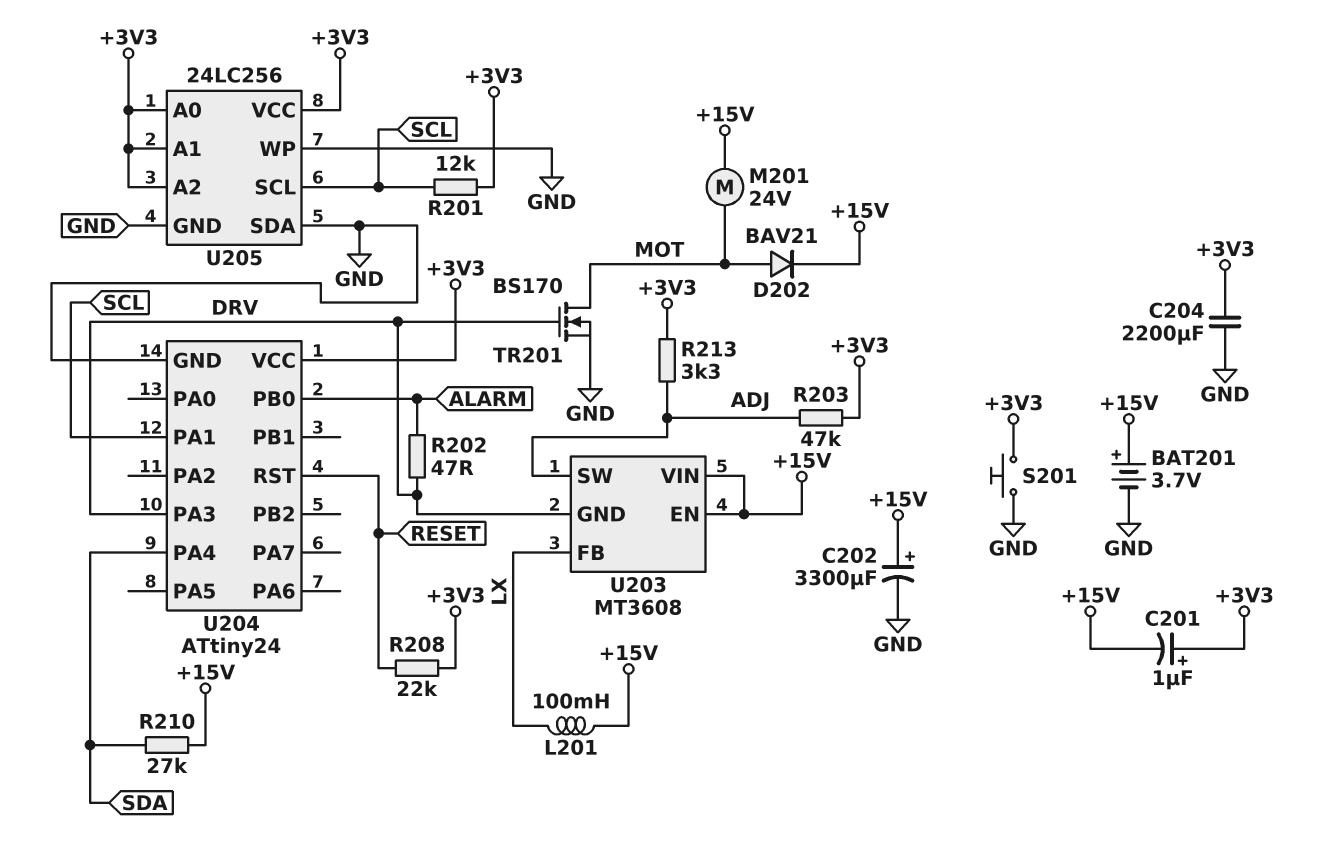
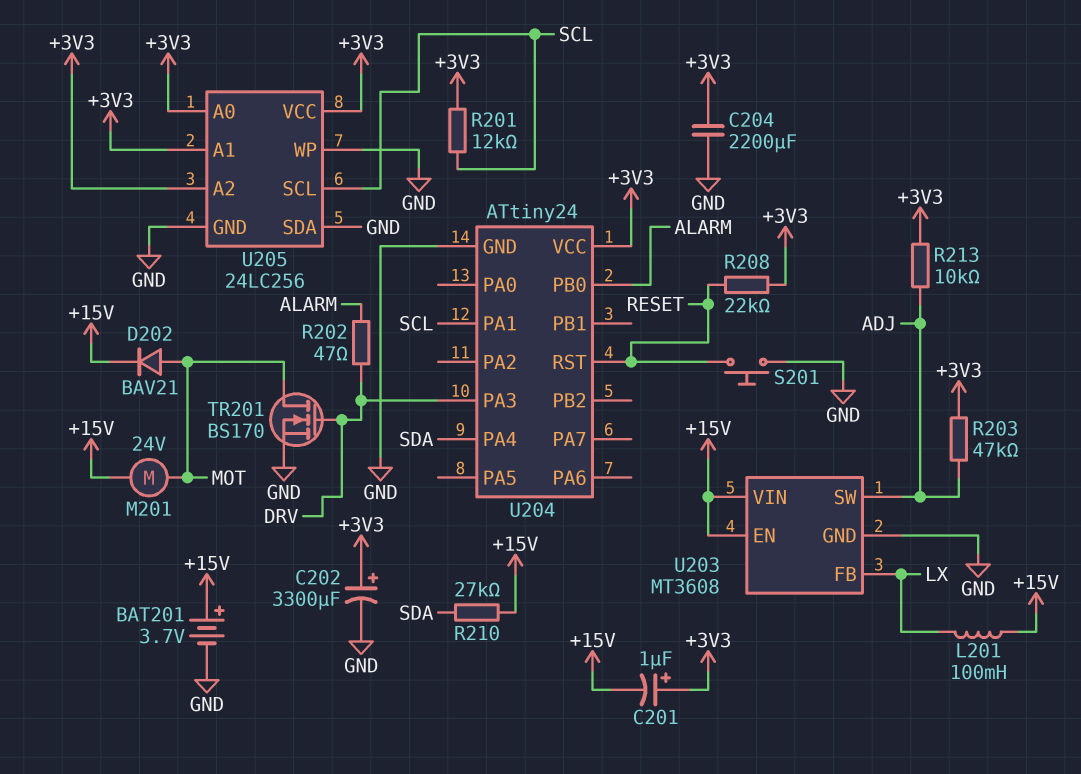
C202: 3300uF (plus +15V, minus GND) -> 3300uF (plus +3V3, minus GND)
R213: 3.3k (+3V3, ADJ) -> 10k (+3V3, ADJ)
S201: button (+3V3, GND) -> button (GND, RESET)
U203 pin GND: DRV -> GND

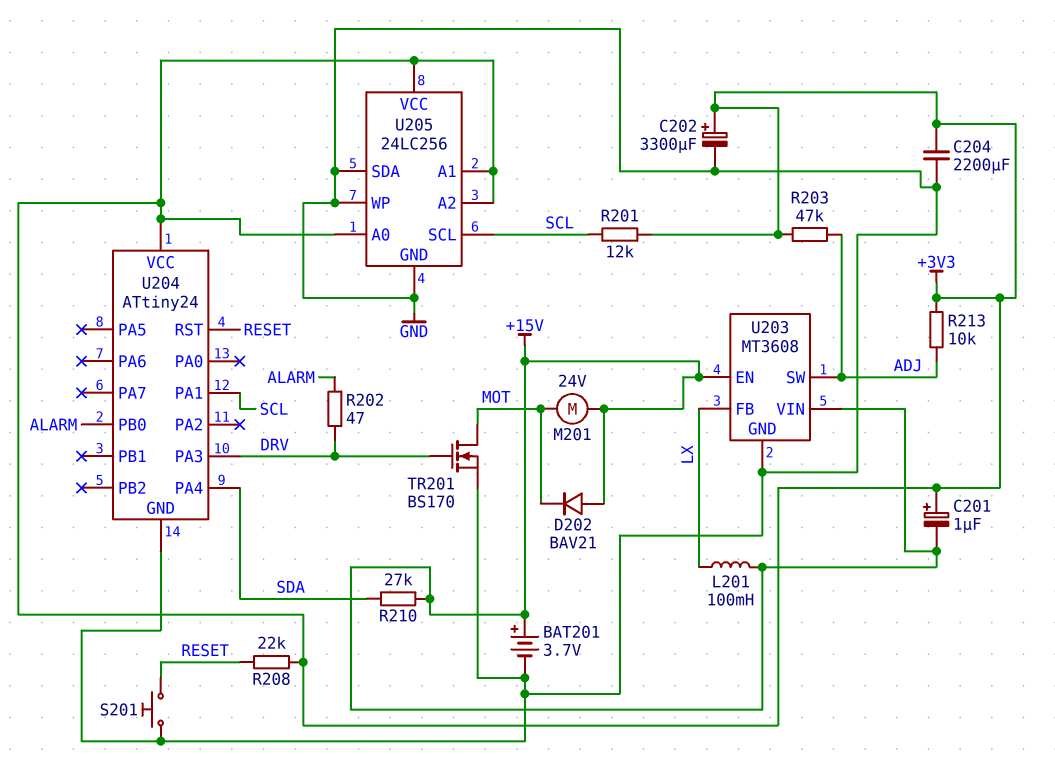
D202: diode BAV21 (A MOT, K +15V) -> diode BAV21 (A +15V, K MOT)

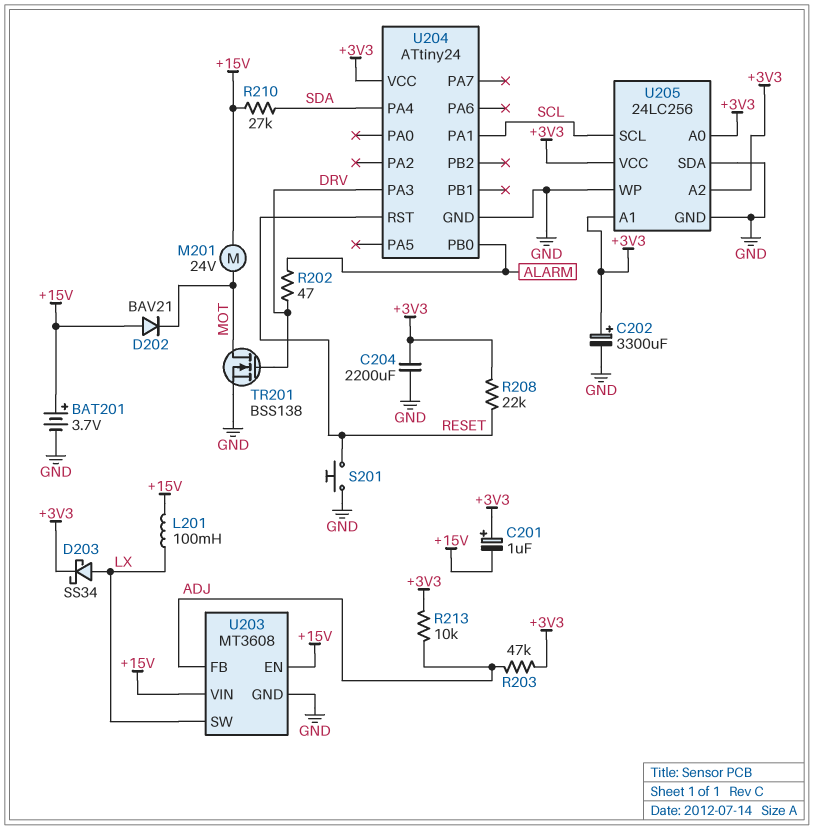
D203: none -> schottky SS34 (A LX, K +3V3)
R201: 12k (+3V3, SCL) -> none
TR201: NMOS BS170 (G DRV, D MOT, S GND) -> NMOS BSS138 (G DRV, D MOT, S GND)
U203 pin FB: LX -> ADJ
U203 pin SW: ADJ -> LX

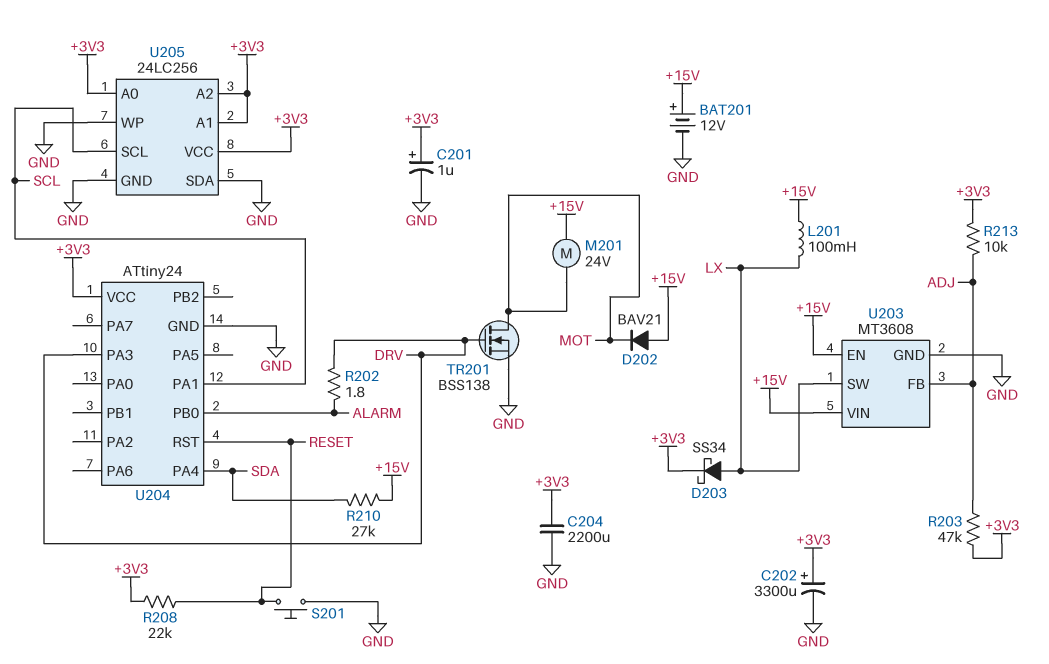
BAT201: 3.7V (plus +15V, minus GND) -> 12V (plus +15V, minus GND)
C201: 1uF (plus +3V3, minus +15V) -> 1uF (plus +3V3, minus GND)
R202: 47 (ALARM, DRV) -> 1.8 (ALARM, DRV)

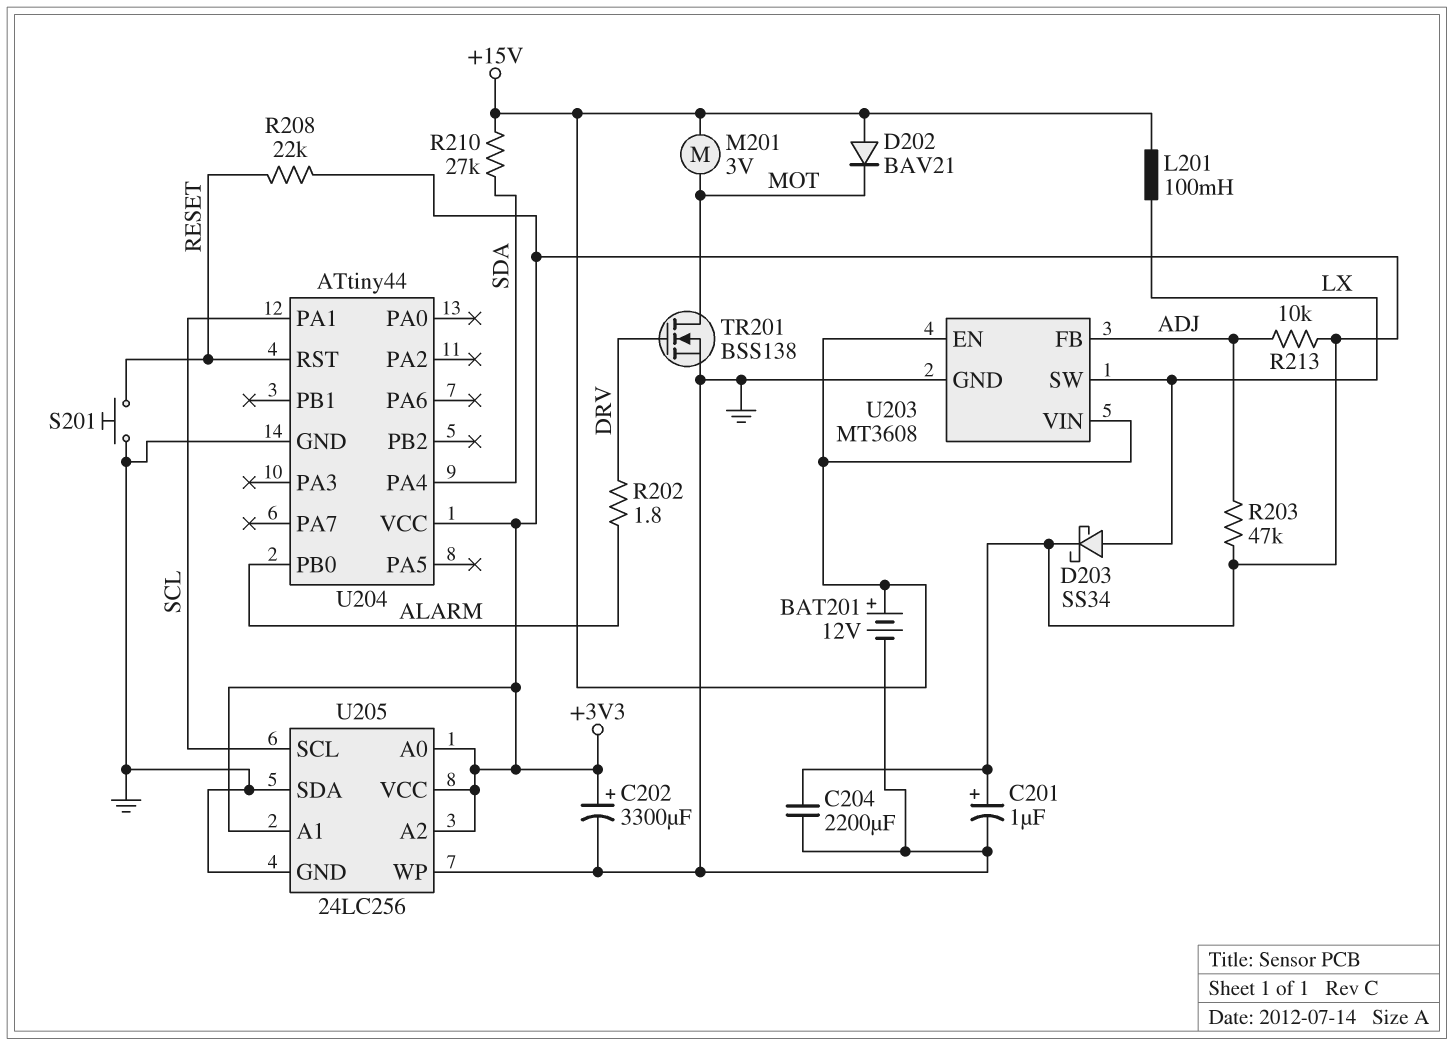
M201: motor 24V (+15V, MOT) -> motor 3V (+15V, MOT)
U204: ATtiny24 -> ATtiny44
U204 pin PA3: DRV -> none

